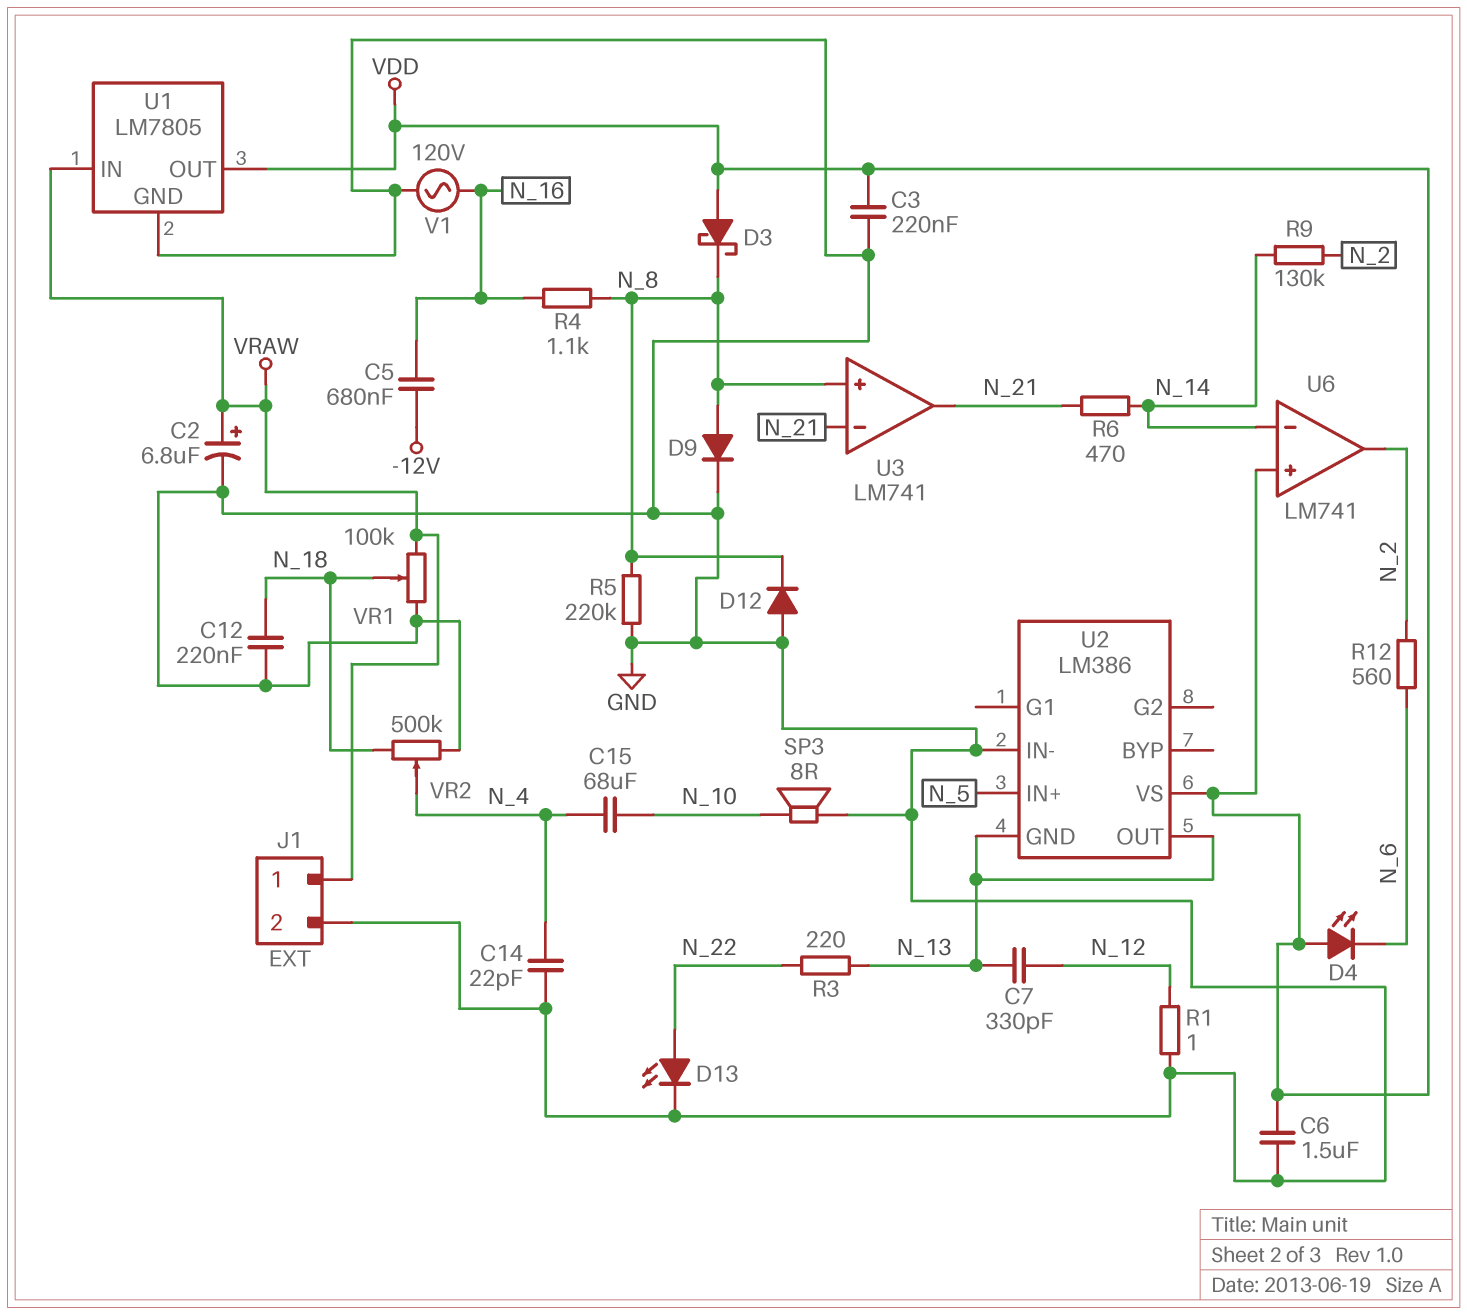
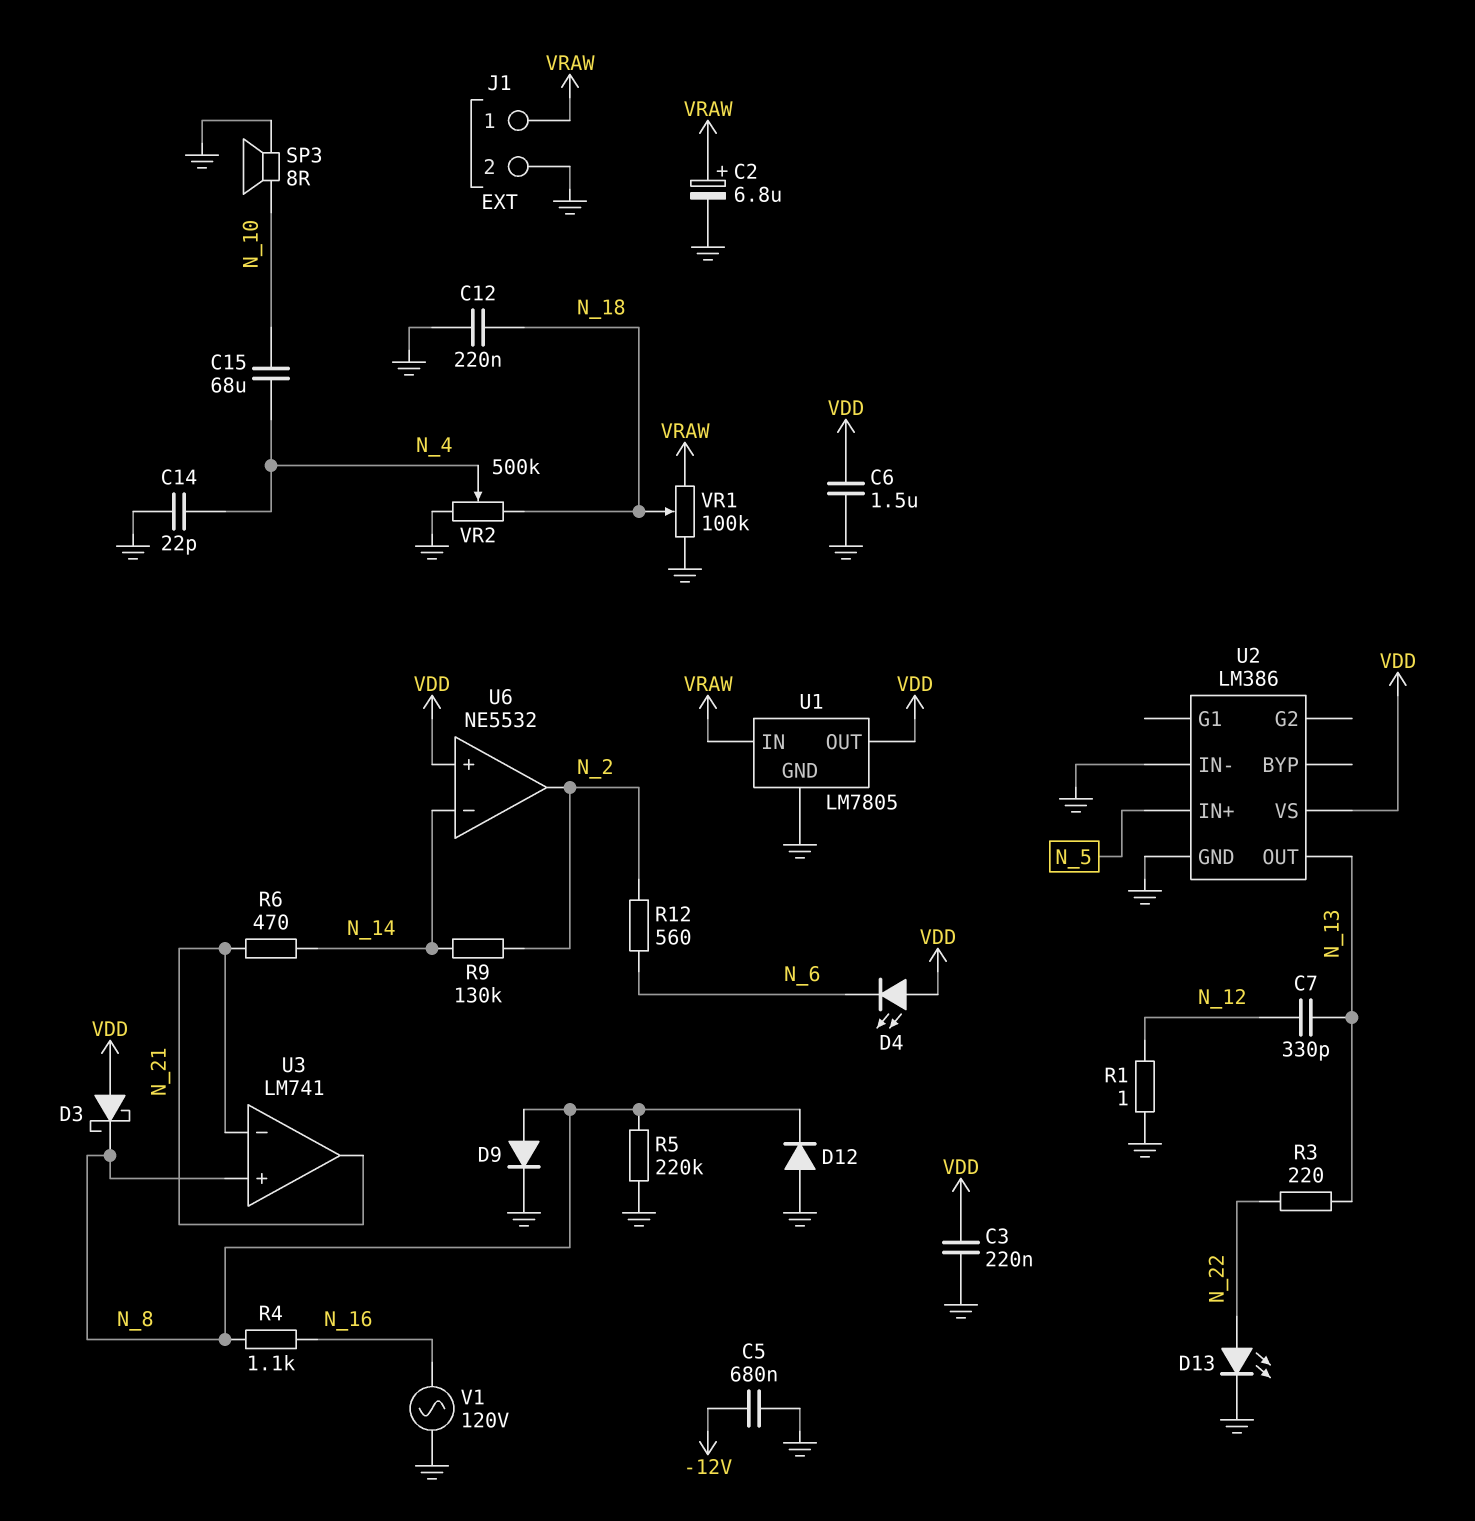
C5: 680nF (-12V, N_16) -> 680nF (-12V, GND)
U2 pin GND: N_13 -> GND
U6: LM741 -> NE5532

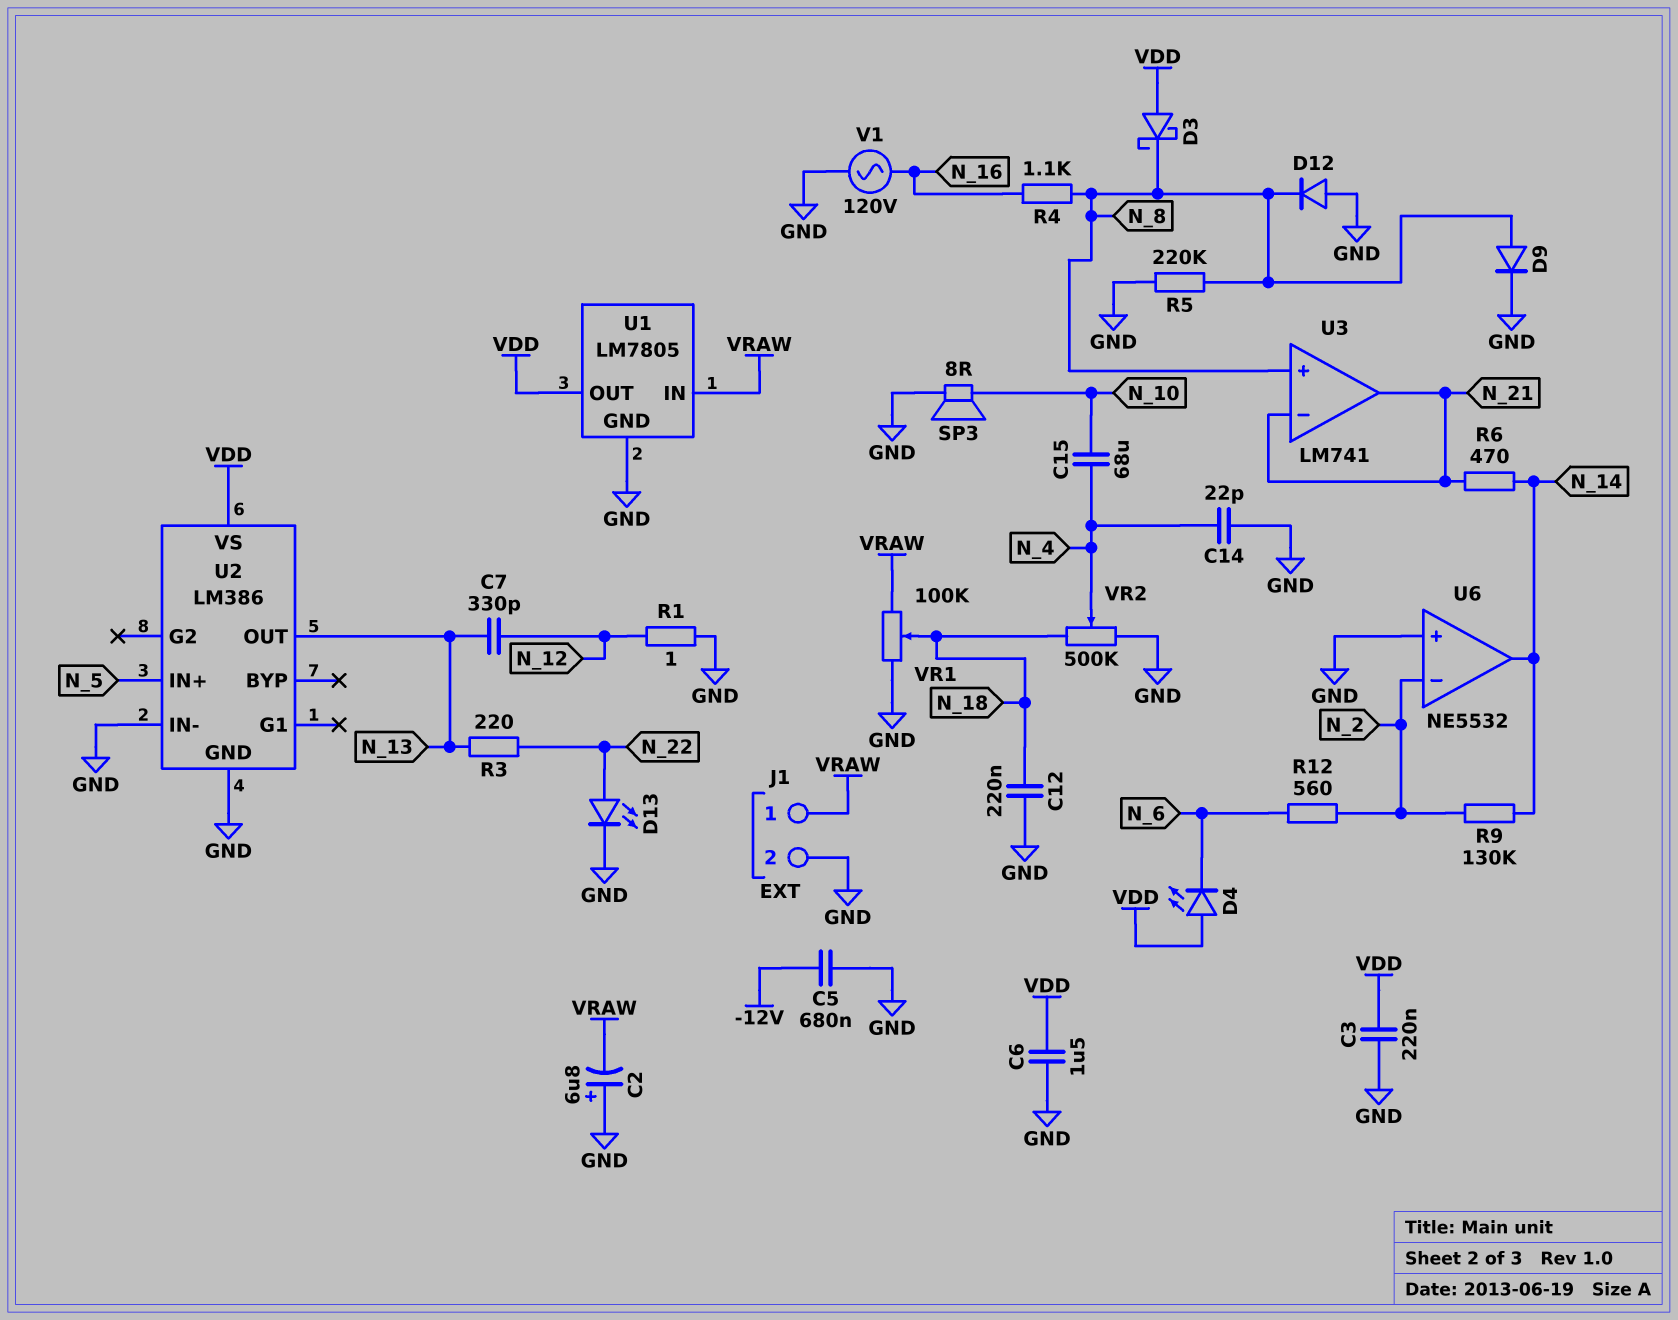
C2: 6.8uF (plus VRAW, minus GND) -> 6.8uF (plus GND, minus VRAW)
U6 pin in+: VDD -> GND
U6 pin in-: N_14 -> N_2
U6 pin out: N_2 -> N_14

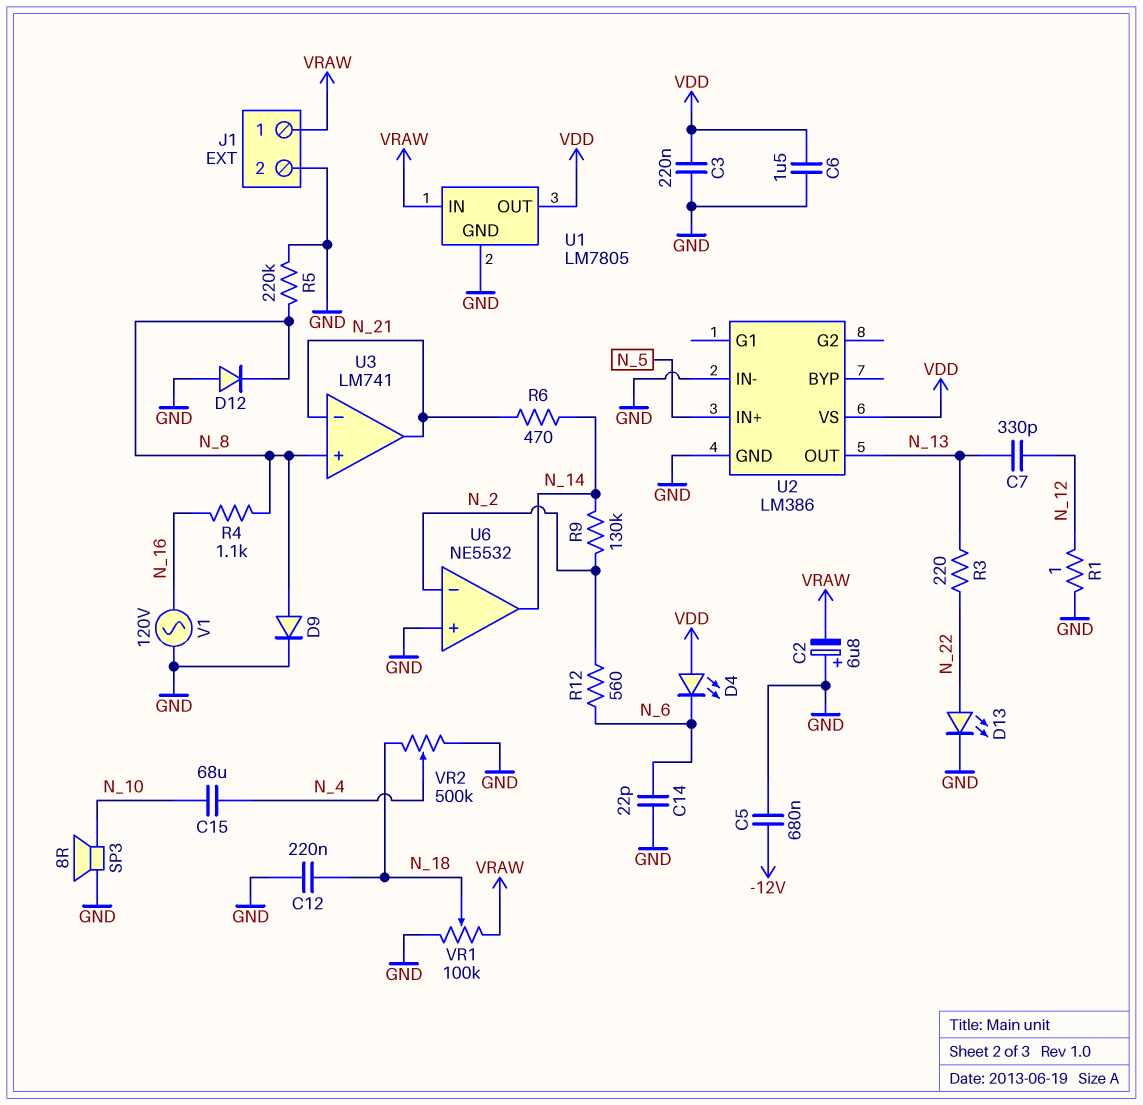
C14: 22pF (GND, N_4) -> 22pF (GND, N_6)
D3: schottky (A VDD, K N_8) -> none

